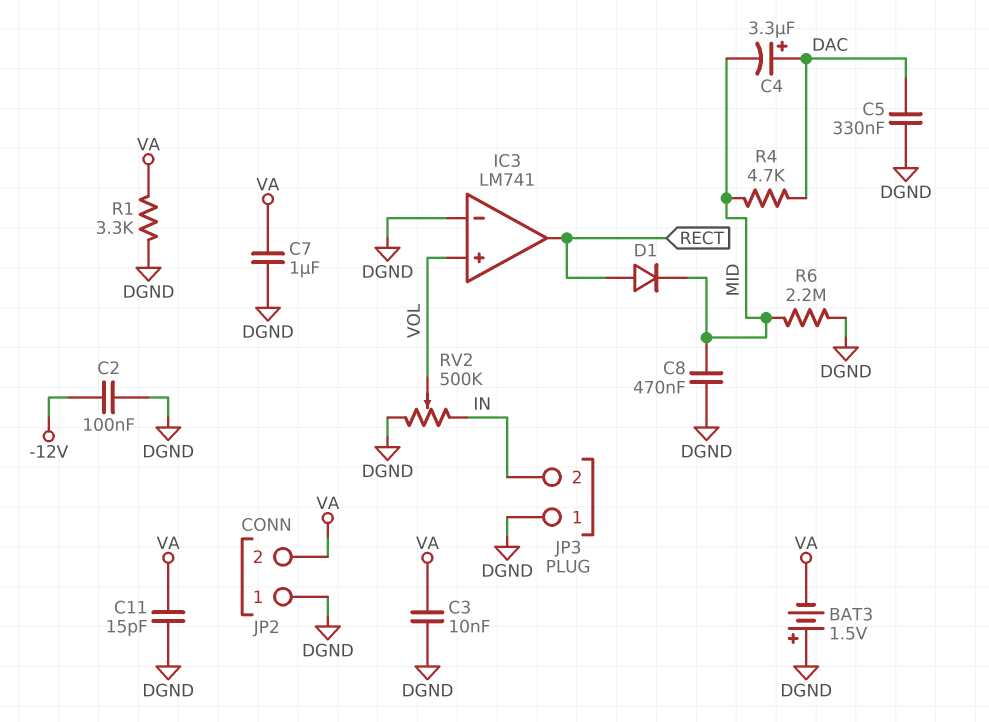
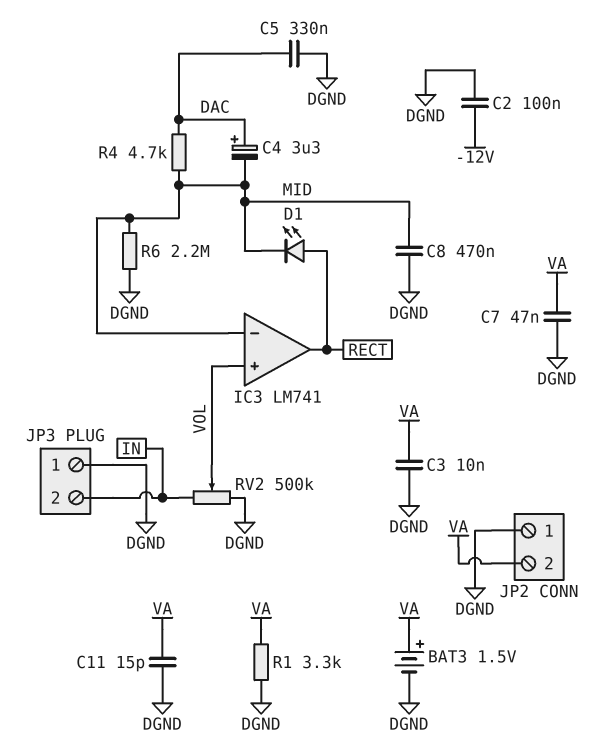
BAT3: 1.5V (plus DGND, minus VA) -> 1.5V (plus VA, minus DGND)
C7: 1uF (DGND, VA) -> 47nF (DGND, VA)
D1: diode (A RECT, K MID) -> LED (A RECT, K MID)
IC3 pin in-: DGND -> MID

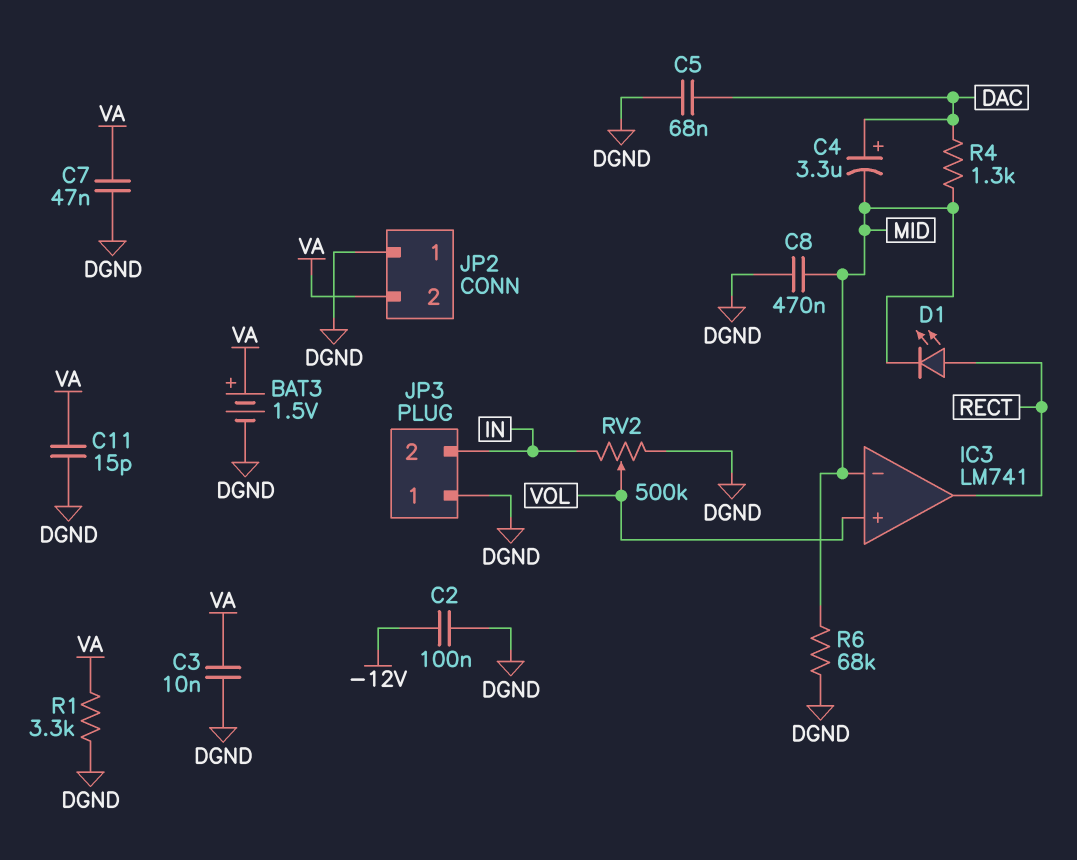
C5: 330nF (DAC, DGND) -> 68nF (DAC, DGND)
R4: 4.7k (DAC, MID) -> 1.3k (DAC, MID)
R6: 2.2M (DGND, MID) -> 68k (DGND, MID)

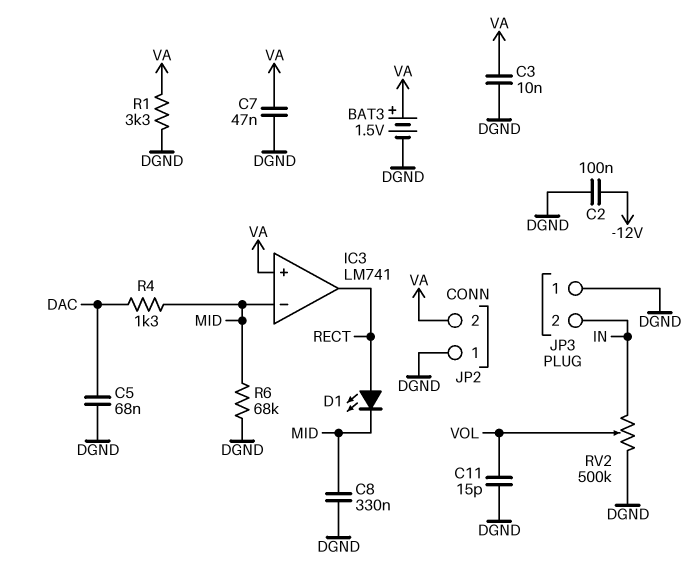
C4: 3.3uF (plus DAC, minus MID) -> none
C8: 470nF (DGND, MID) -> 330nF (DGND, MID)
C11: 15pF (DGND, VA) -> 15pF (DGND, VOL)
IC3 pin in+: VOL -> VA

